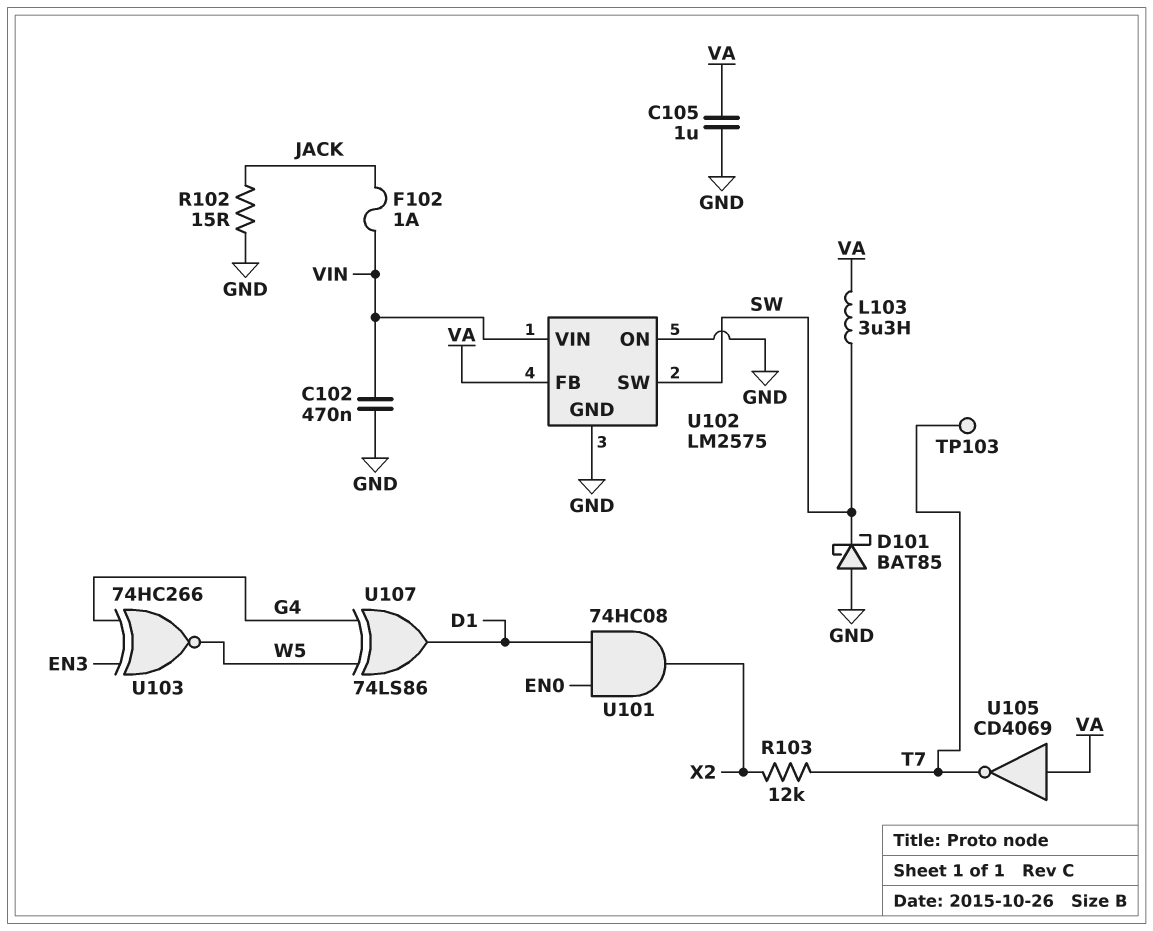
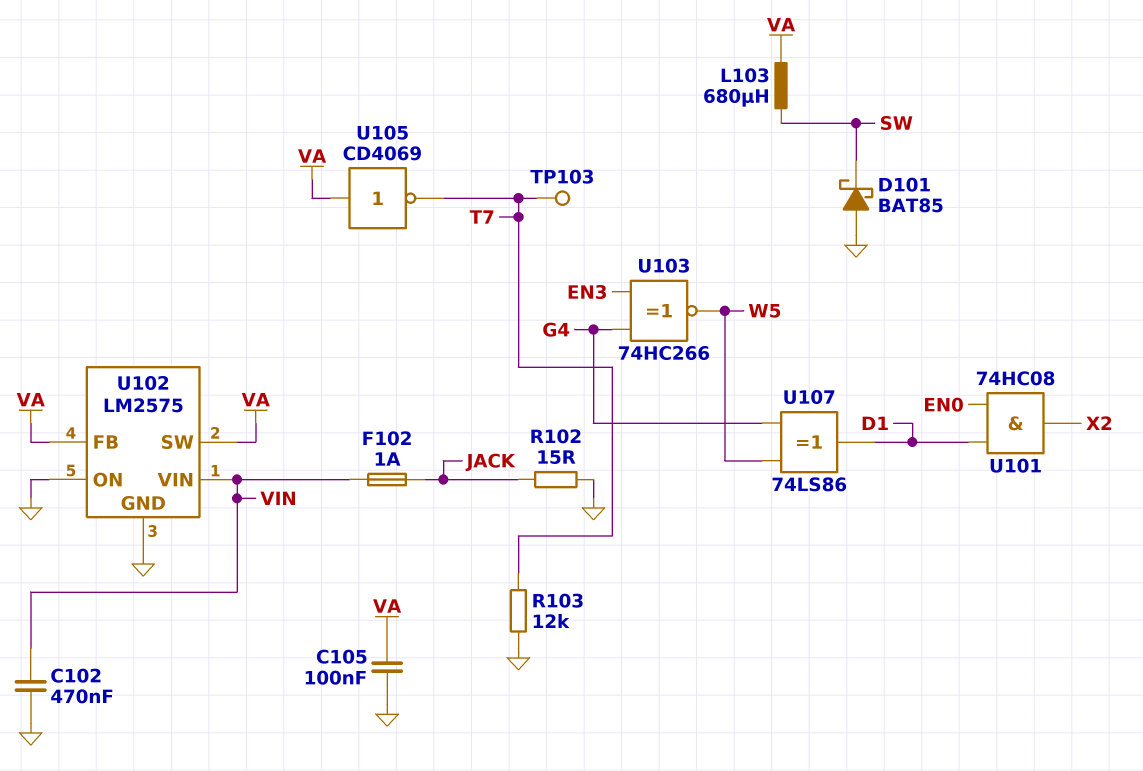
C105: 1uF (GND, VA) -> 100nF (GND, VA)
L103: 3.3uH (SW, VA) -> 680uH (SW, VA)
R103: 12k (T7, X2) -> 12k (GND, T7)
U102 pin SW: SW -> VA

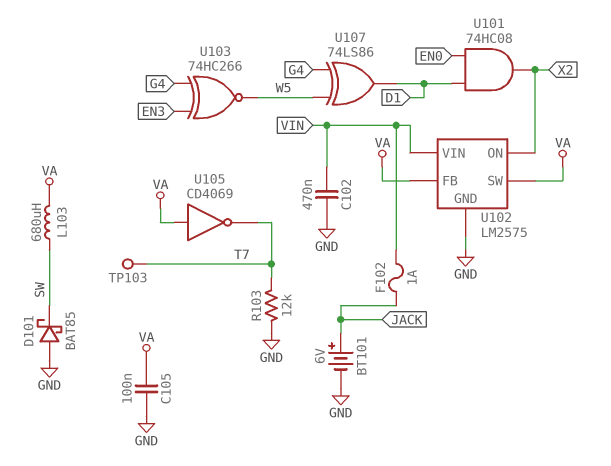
BT101: none -> 6V (plus JACK, minus GND)
R102: 15 (GND, JACK) -> none
U102 pin ON: GND -> X2

